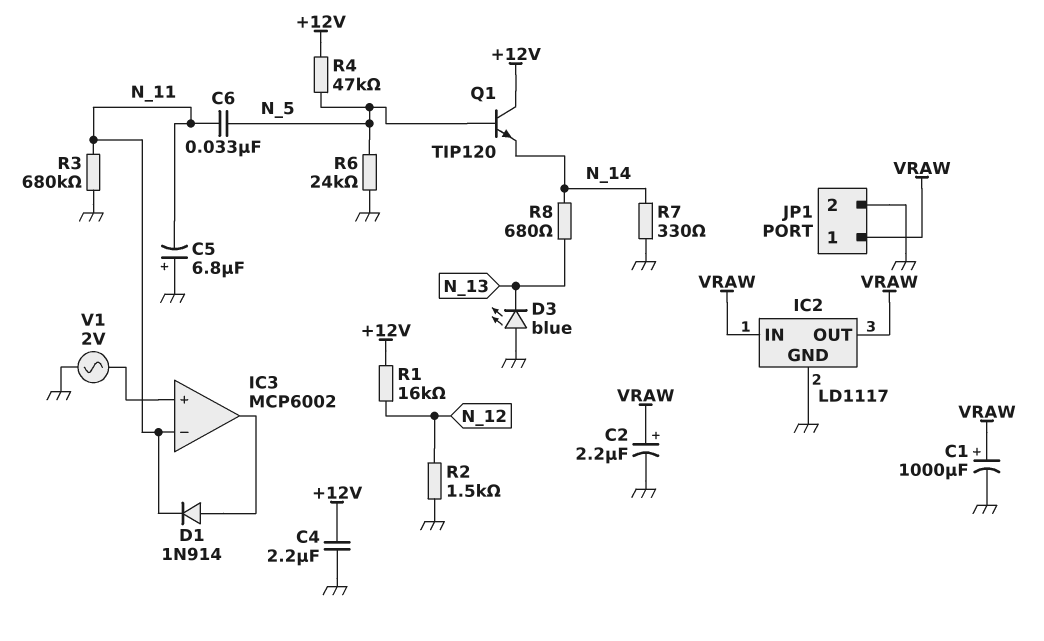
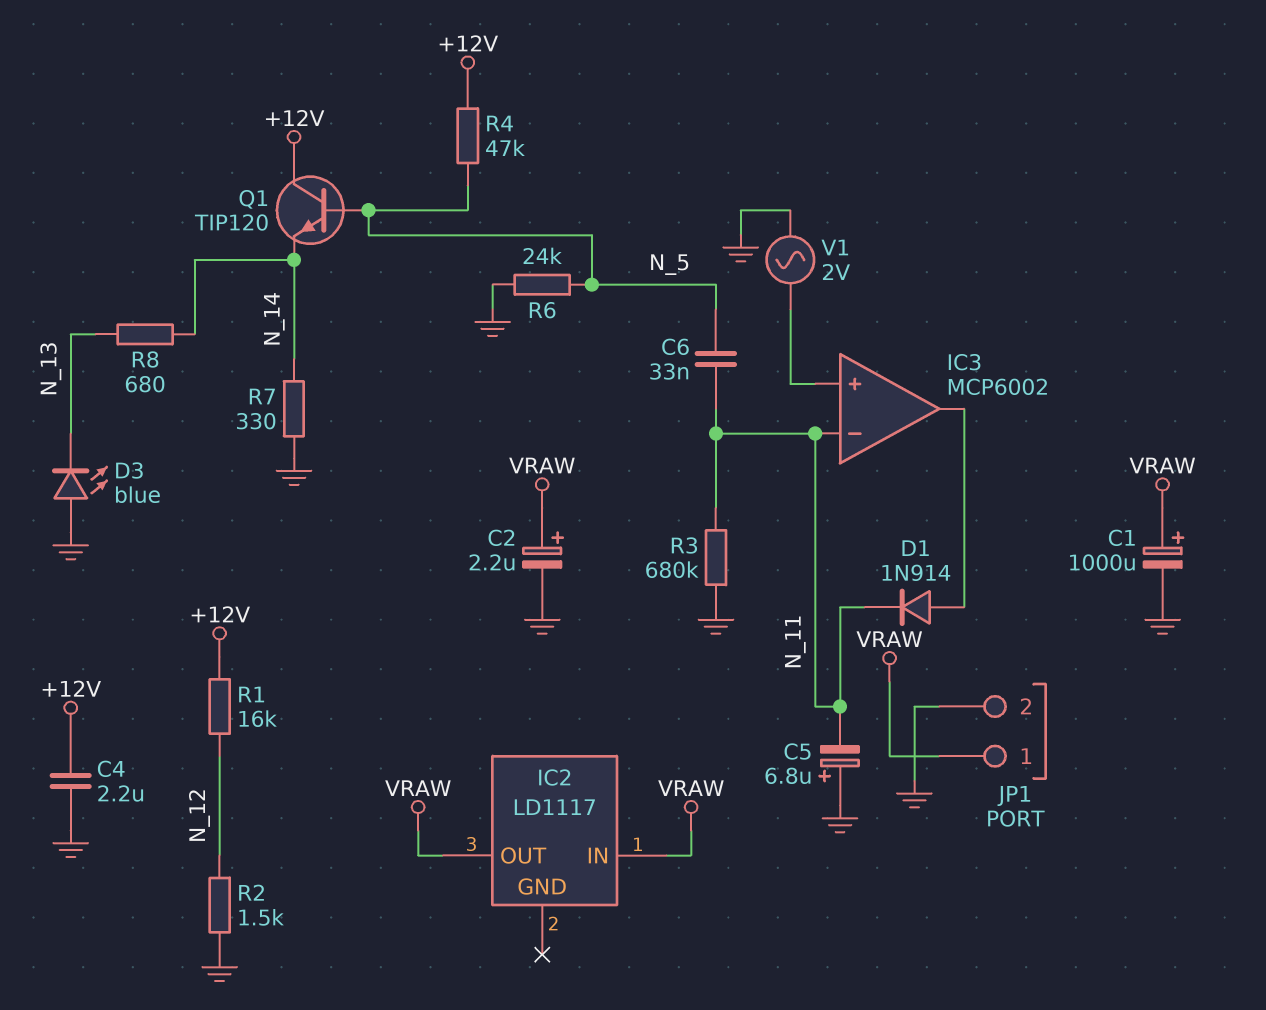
IC2 pin GND: GND -> none

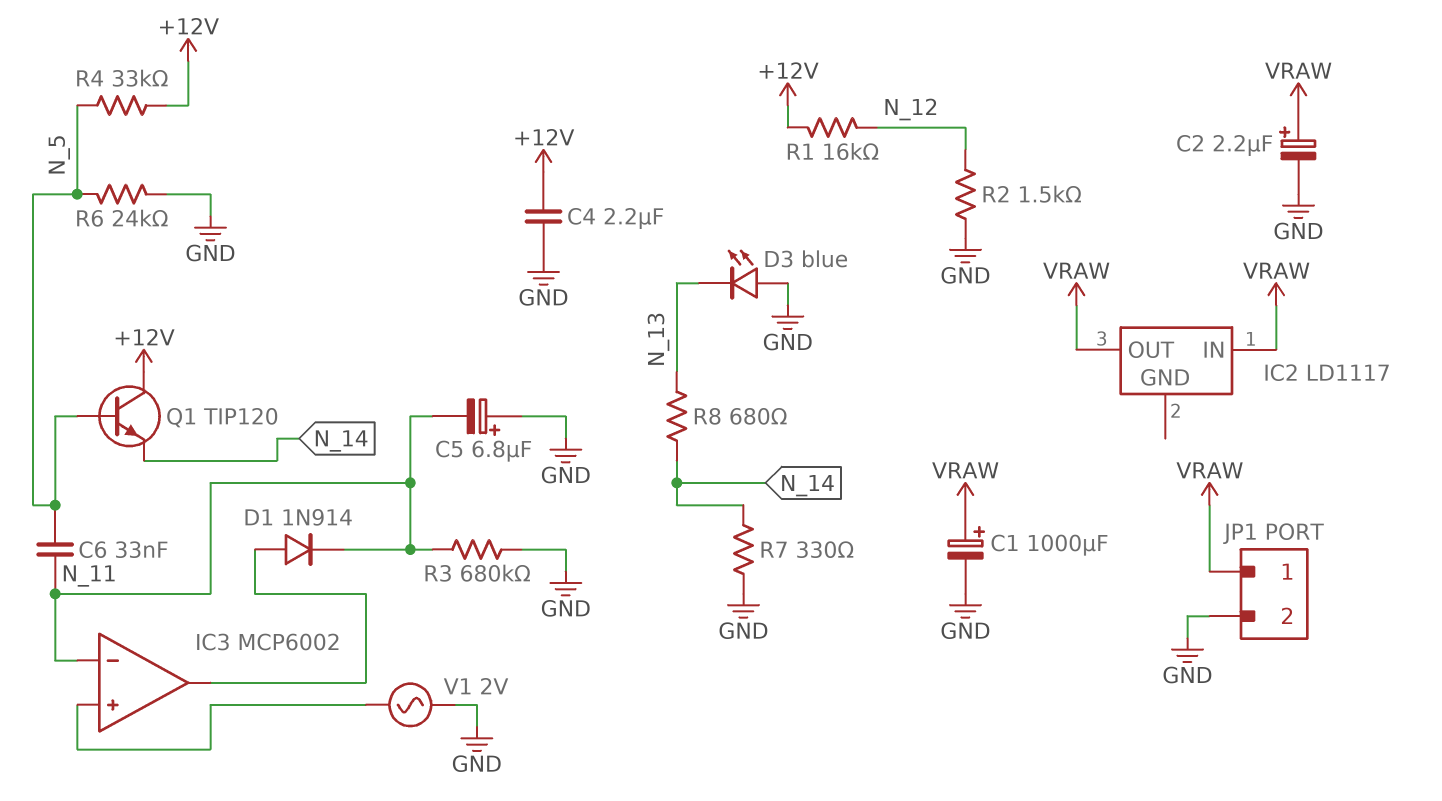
R4: 47k (+12V, N_5) -> 33k (+12V, N_5)

